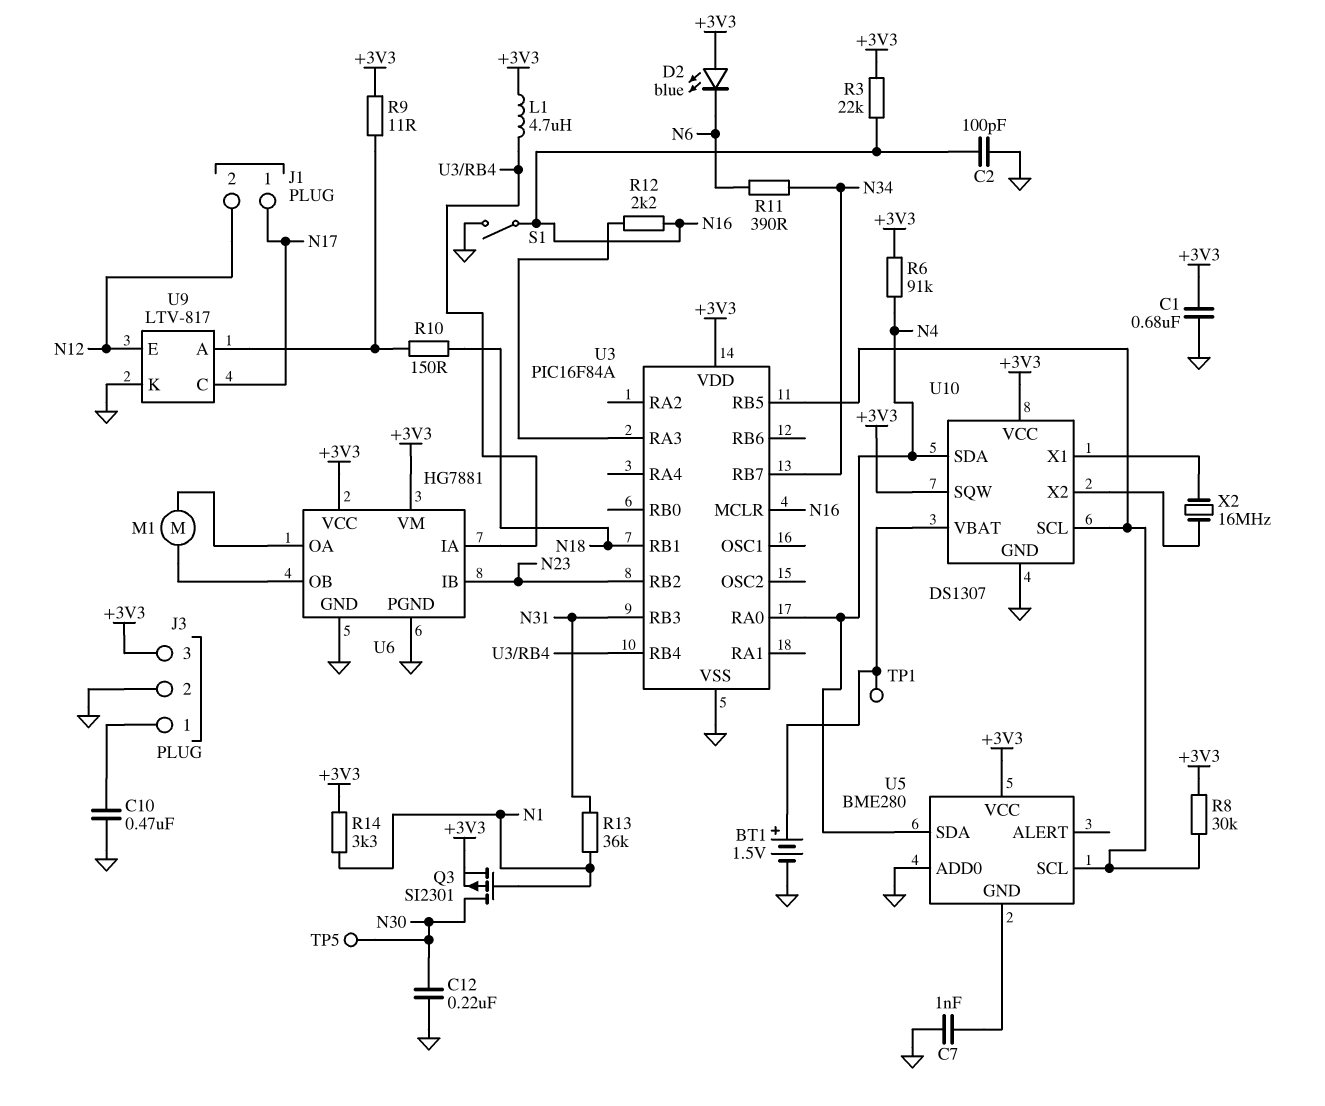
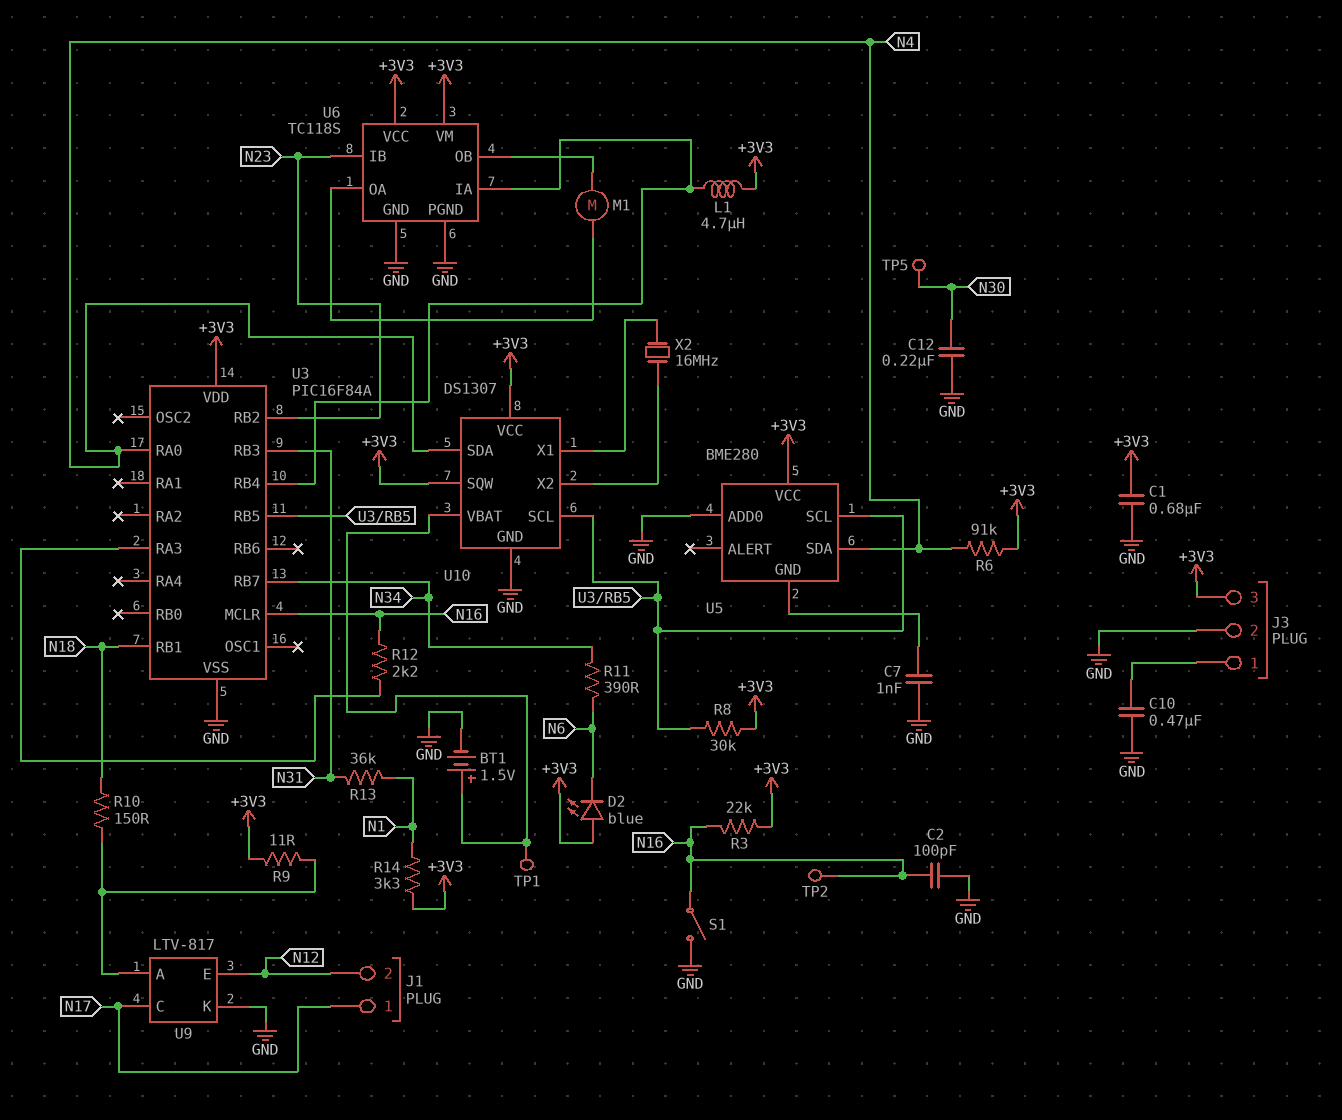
Q3: PMOS SI2301 (G N1, D N30, S +3V3) -> none
TP2: none -> test point (N16)
U6: HG7881 -> TC118S

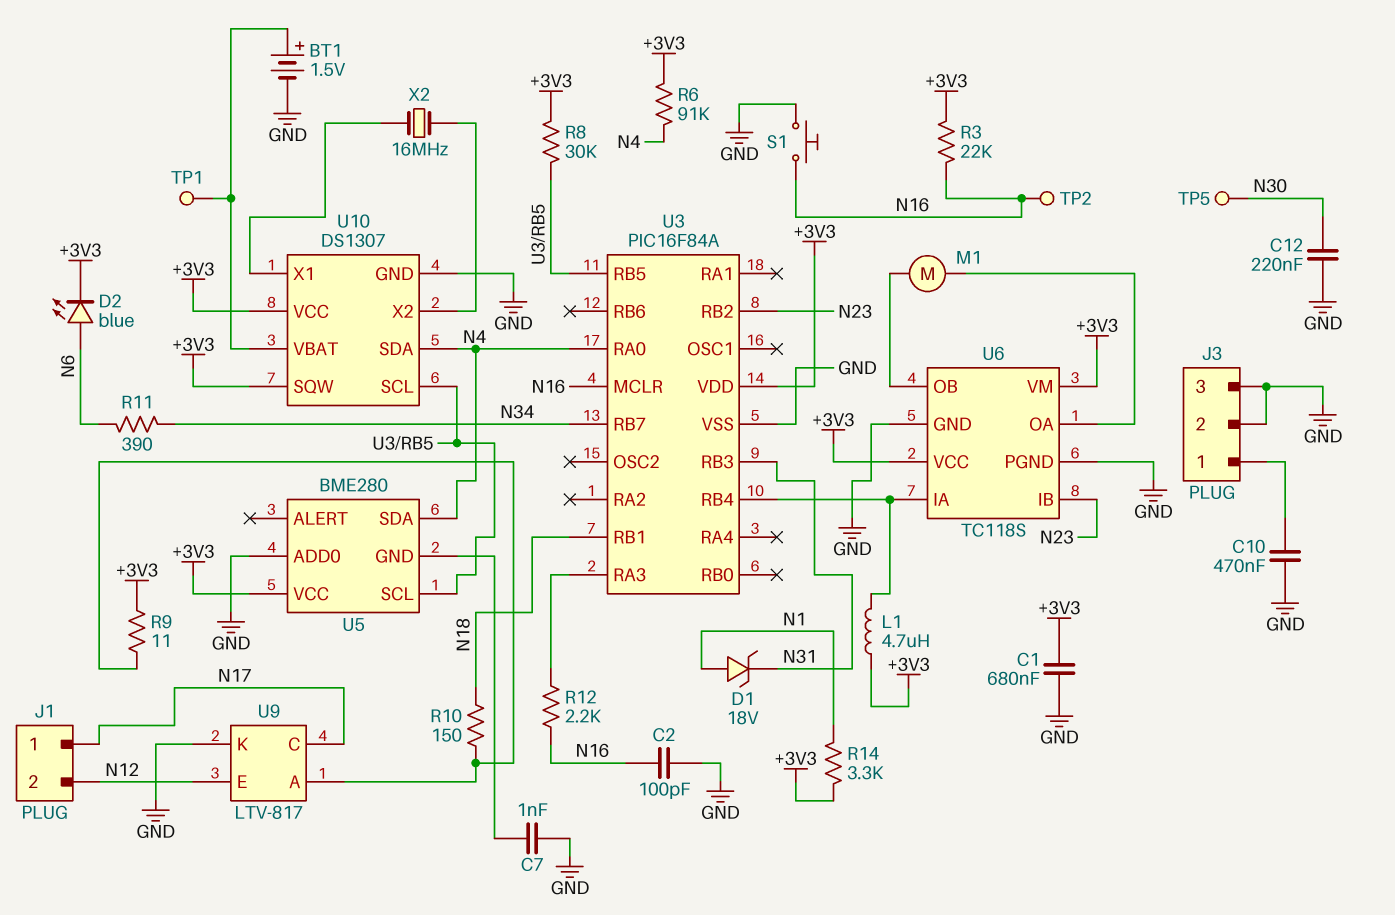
D1: none -> zener 18V (A N1, K N31)
D2: LED blue (A +3V3, K N6) -> LED blue (A N6, K +3V3)
J3 pin 3: +3V3 -> GND
R13: 36k (N1, N31) -> none
S1: switch (GND, N16) -> button (GND, N16)

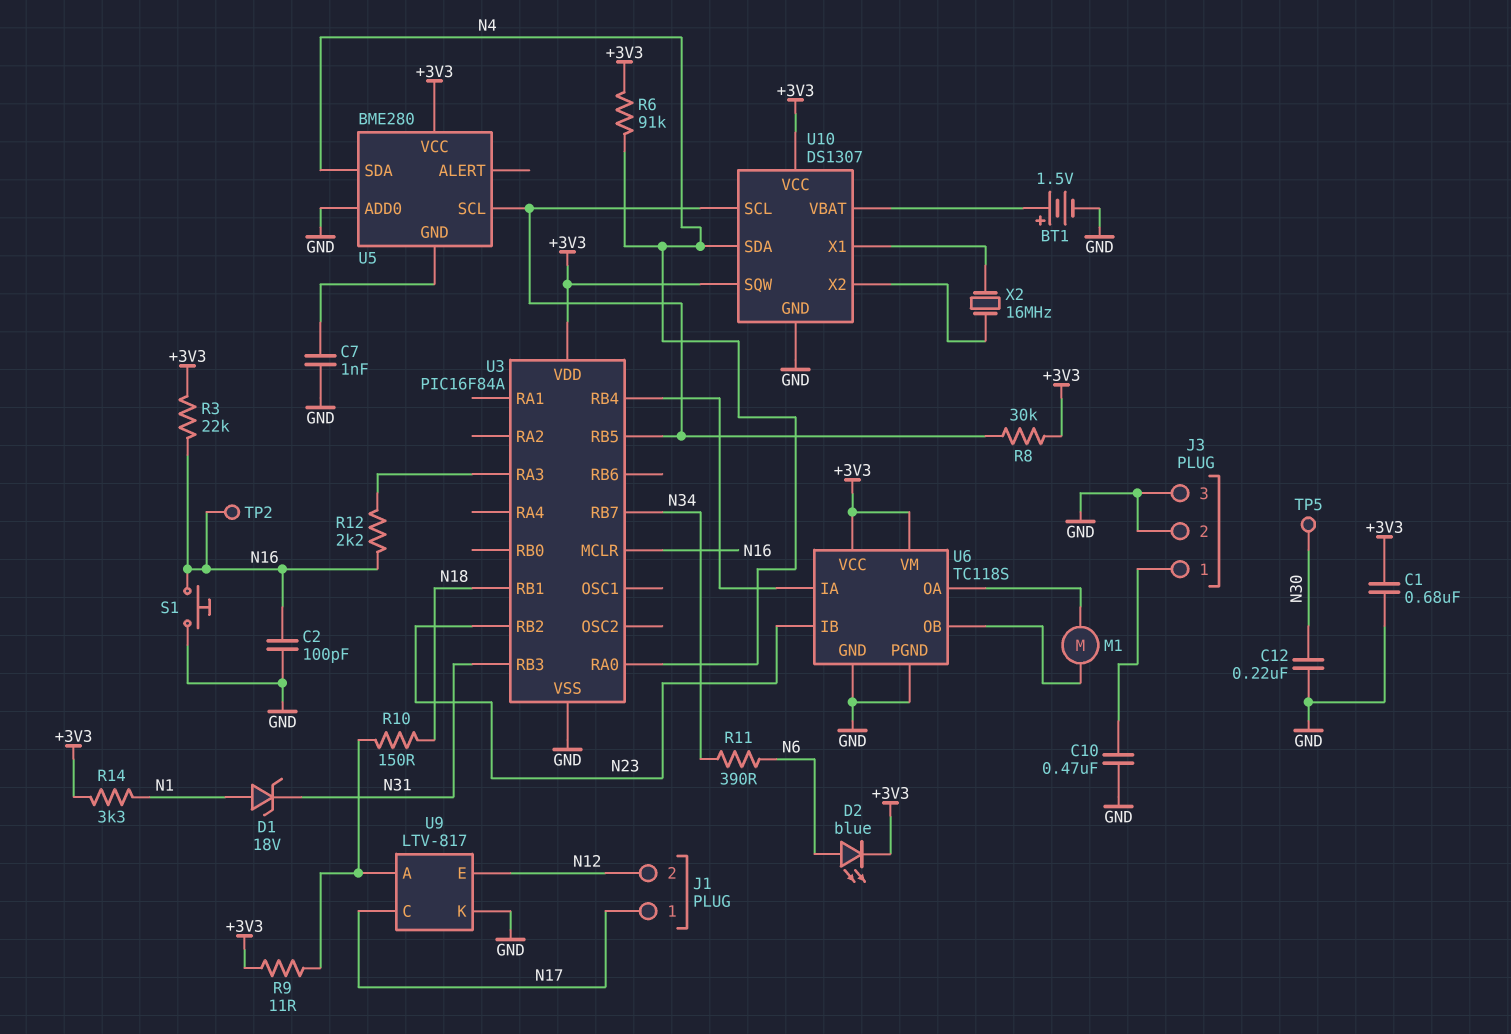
L1: 4.7uH (+3V3, U3/RB4) -> none
TP1: test point (U10/VBAT) -> none

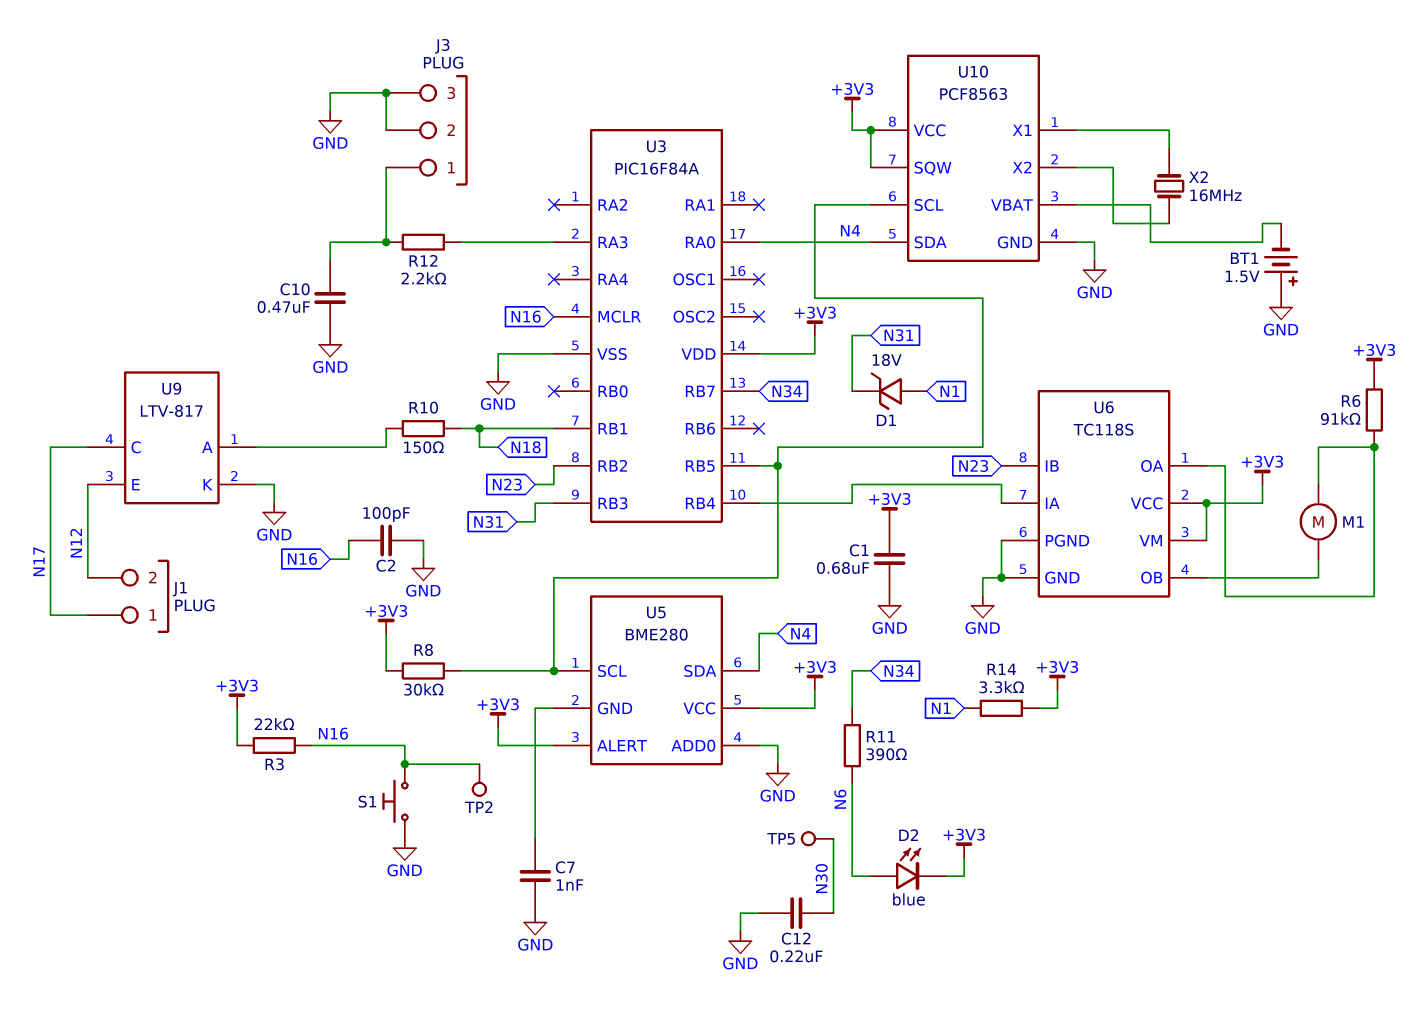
BT1: 1.5V (plus U10/VBAT, minus GND) -> 1.5V (plus GND, minus U10/VBAT)
R6: 91k (+3V3, N4) -> 91k (+3V3, U6/OA)
R9: 11 (+3V3, U9/A) -> none
R12: 2.2k (N16, U3/RA3) -> 2.2k (J3/1, U3/RA3)
U5 pin ALERT: none -> +3V3
U10: DS1307 -> PCF8563

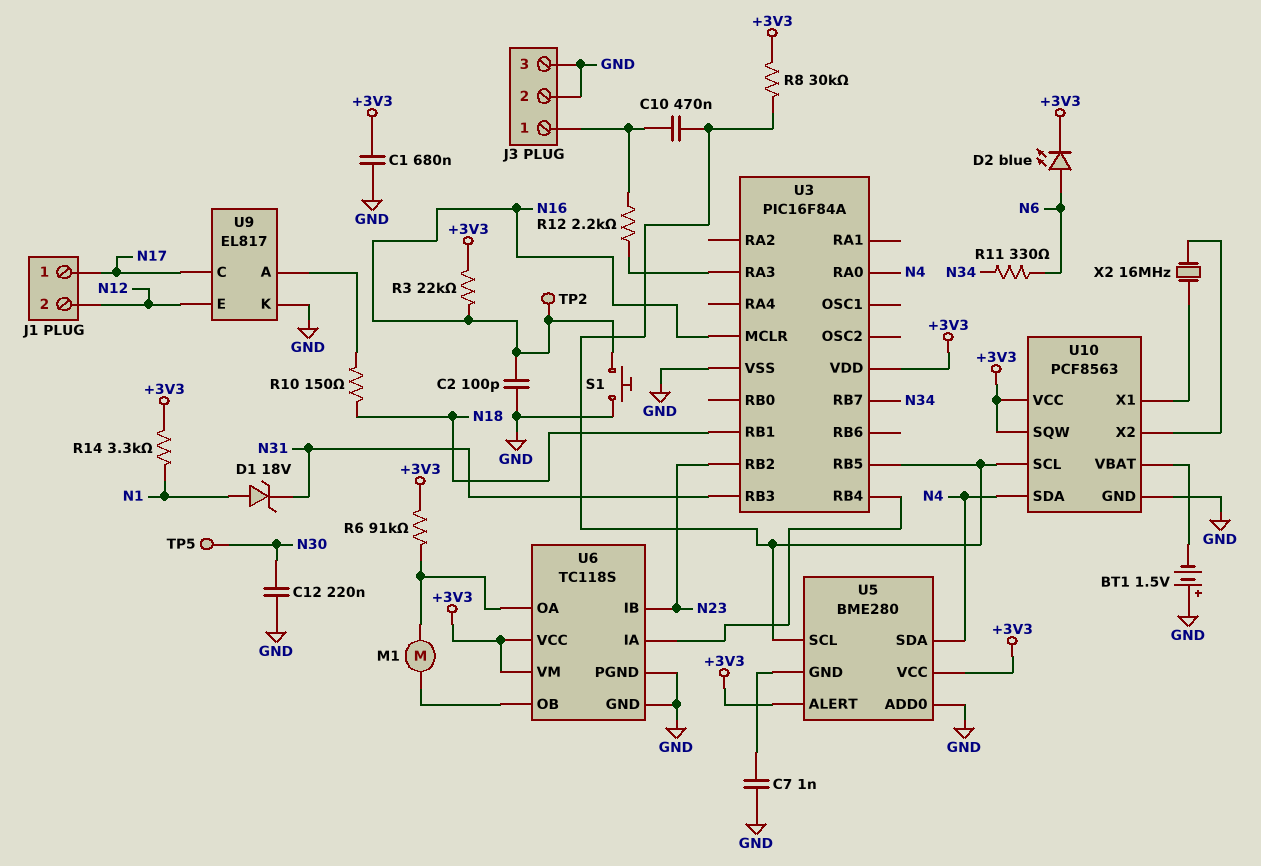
C10: 470nF (GND, J3/1) -> 470nF (J3/1, U3/RB5)
R11: 390 (N6, N34) -> 330 (N6, N34)
U9: LTV-817 -> EL817

